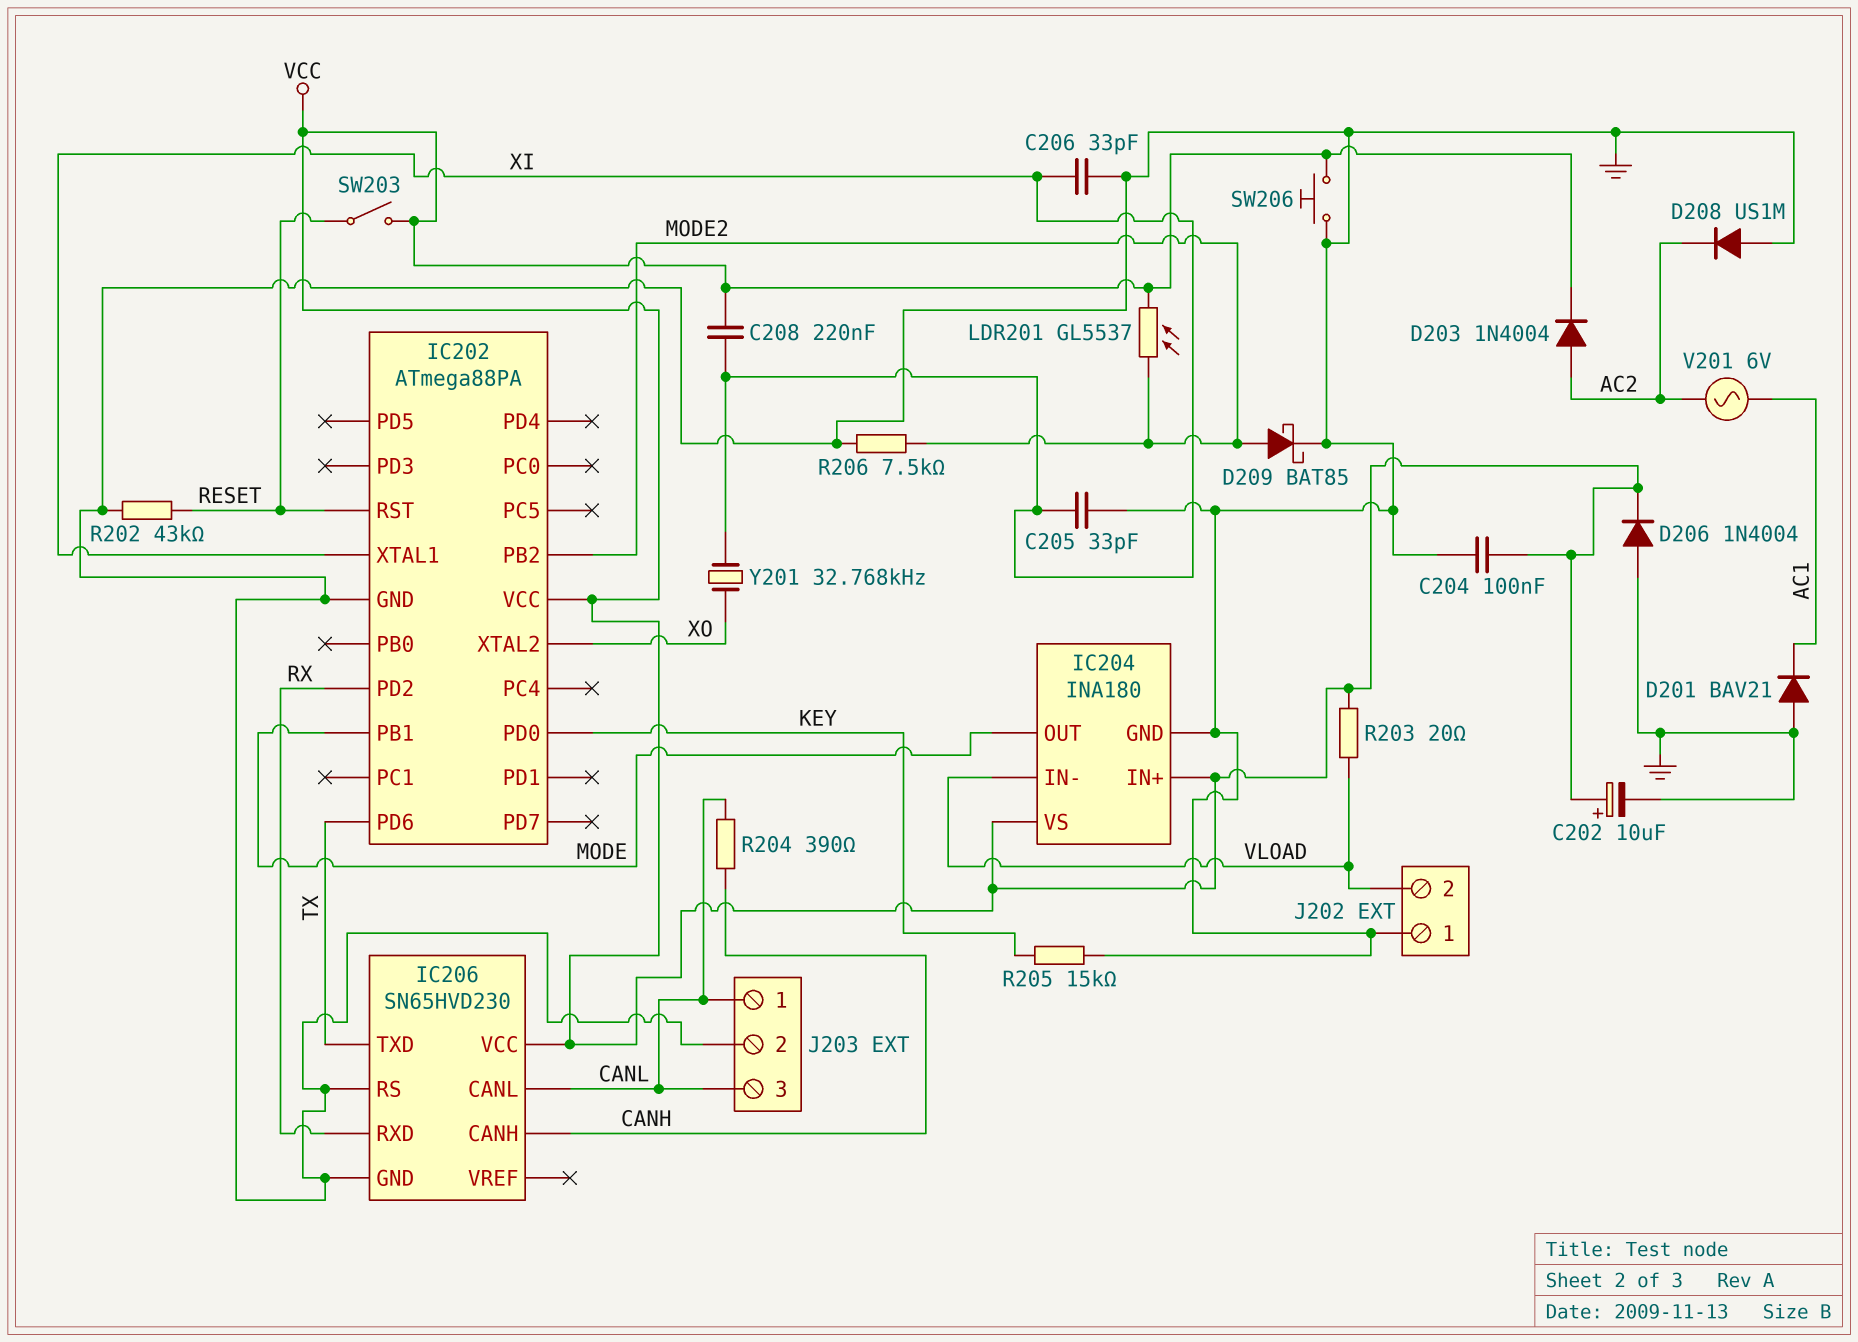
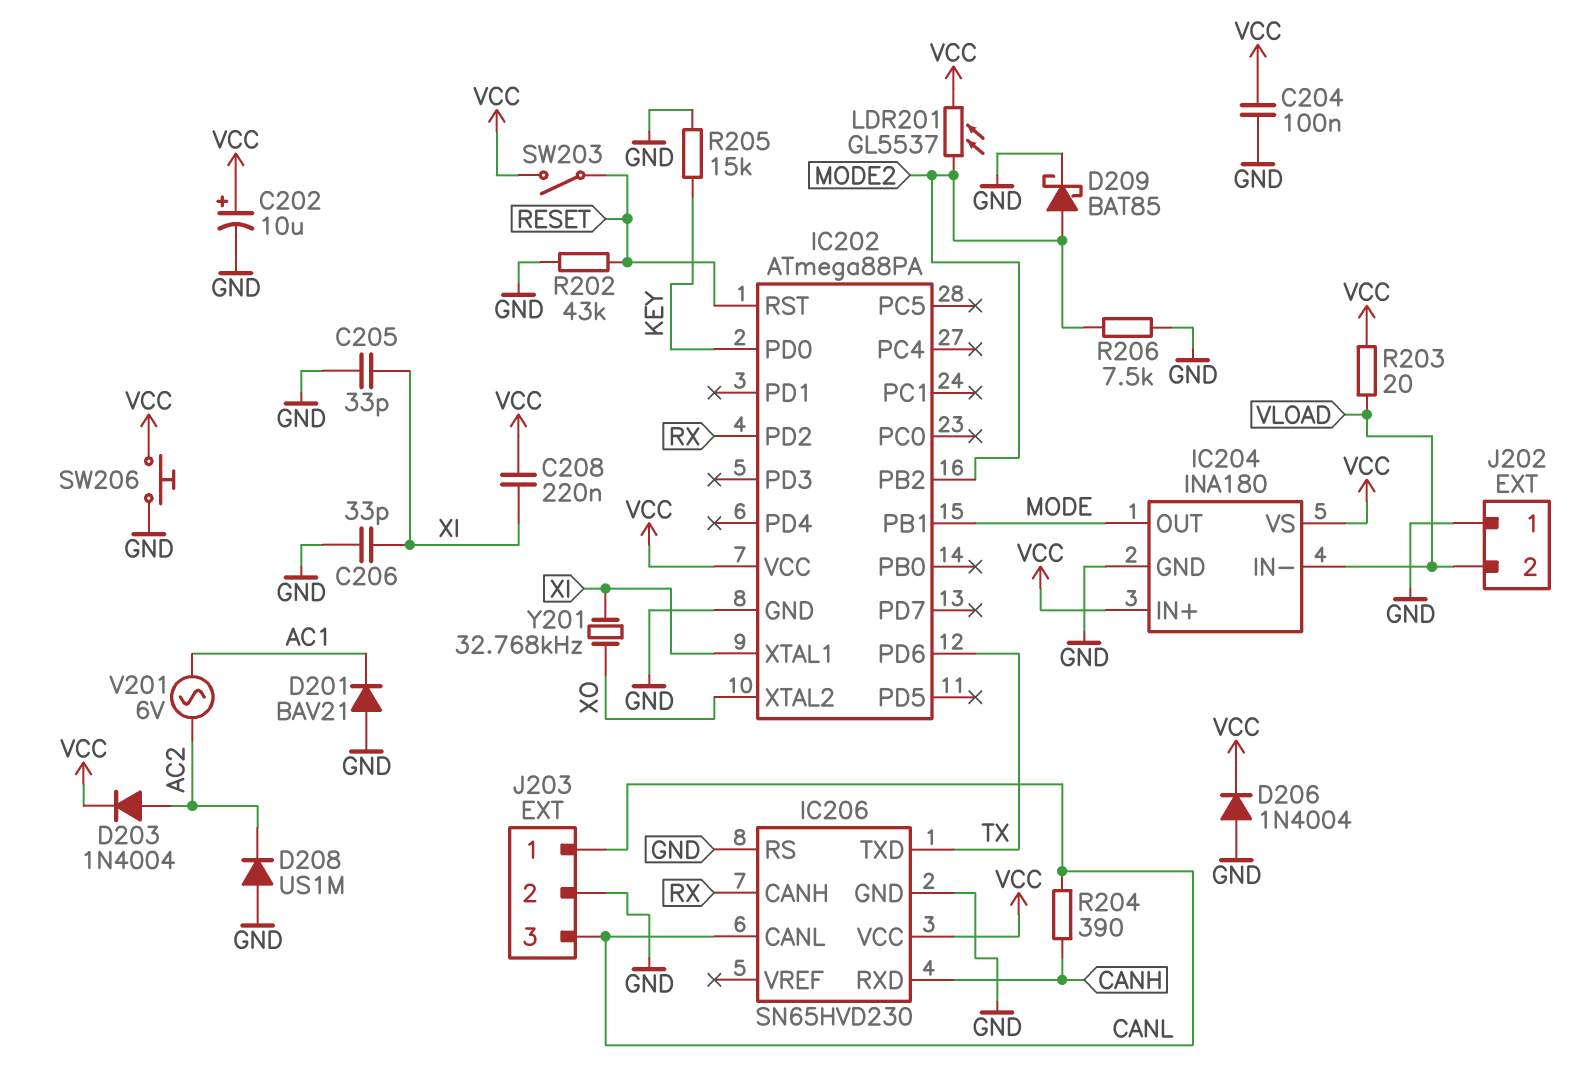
IC206 pin CANH: CANH -> RX
IC206 pin RXD: RX -> CANH

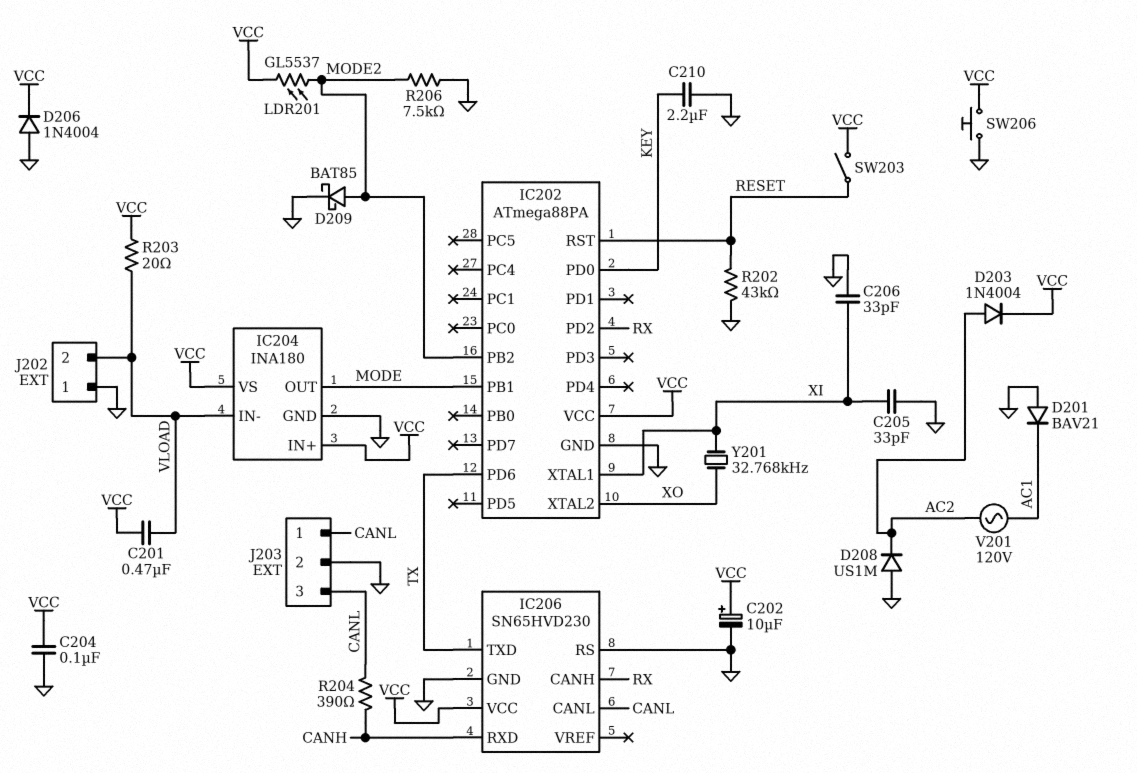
C201: none -> 470nF (VCC, VLOAD)
C208: 220nF (VCC, XI) -> none
C210: none -> 2.2uF (GND, KEY)
R205: 15k (GND, KEY) -> none
V201: AC 6V (AC1, AC2) -> AC 120V (AC1, AC2)

